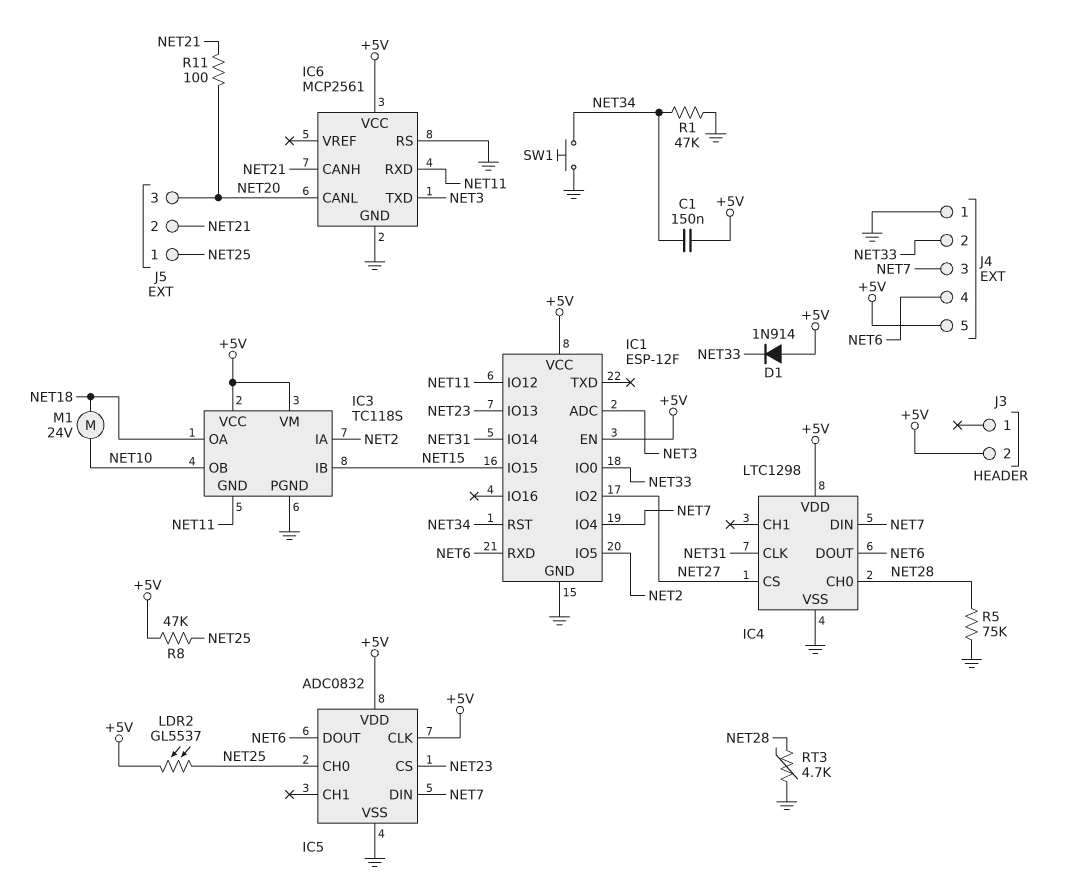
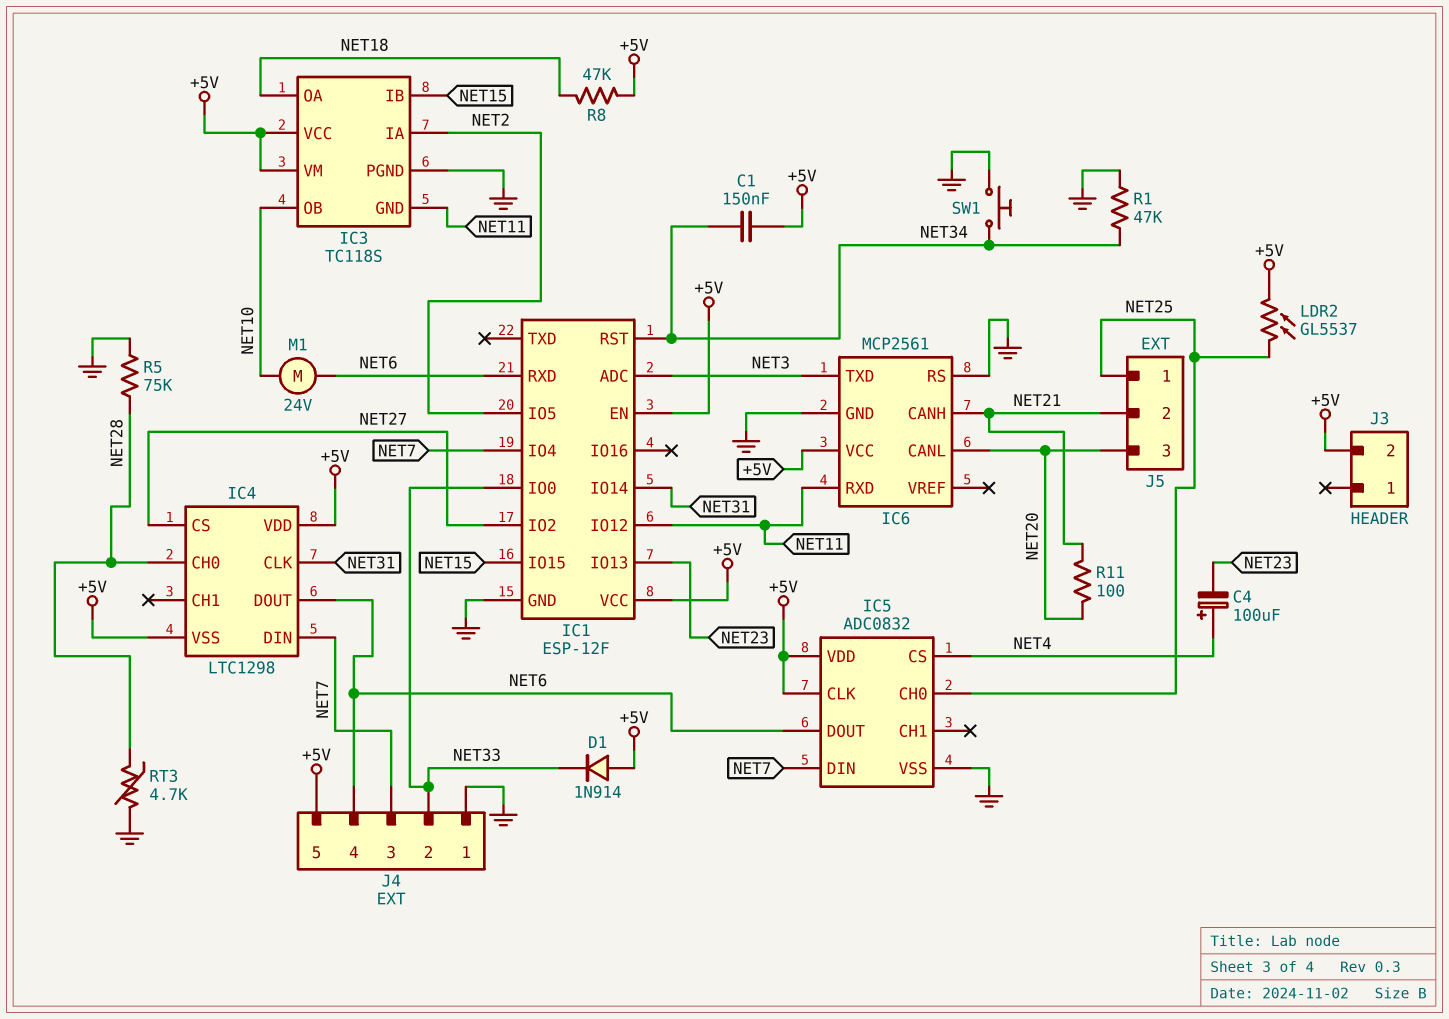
C4: none -> 100uF (plus NET4, minus NET23)
IC4 pin VSS: GND -> +5V
IC5 pin CS: NET23 -> NET4
M1: motor 24V (NET10, NET18) -> motor 24V (NET6, NET10)
R8: 47k (+5V, NET25) -> 47k (+5V, NET18)

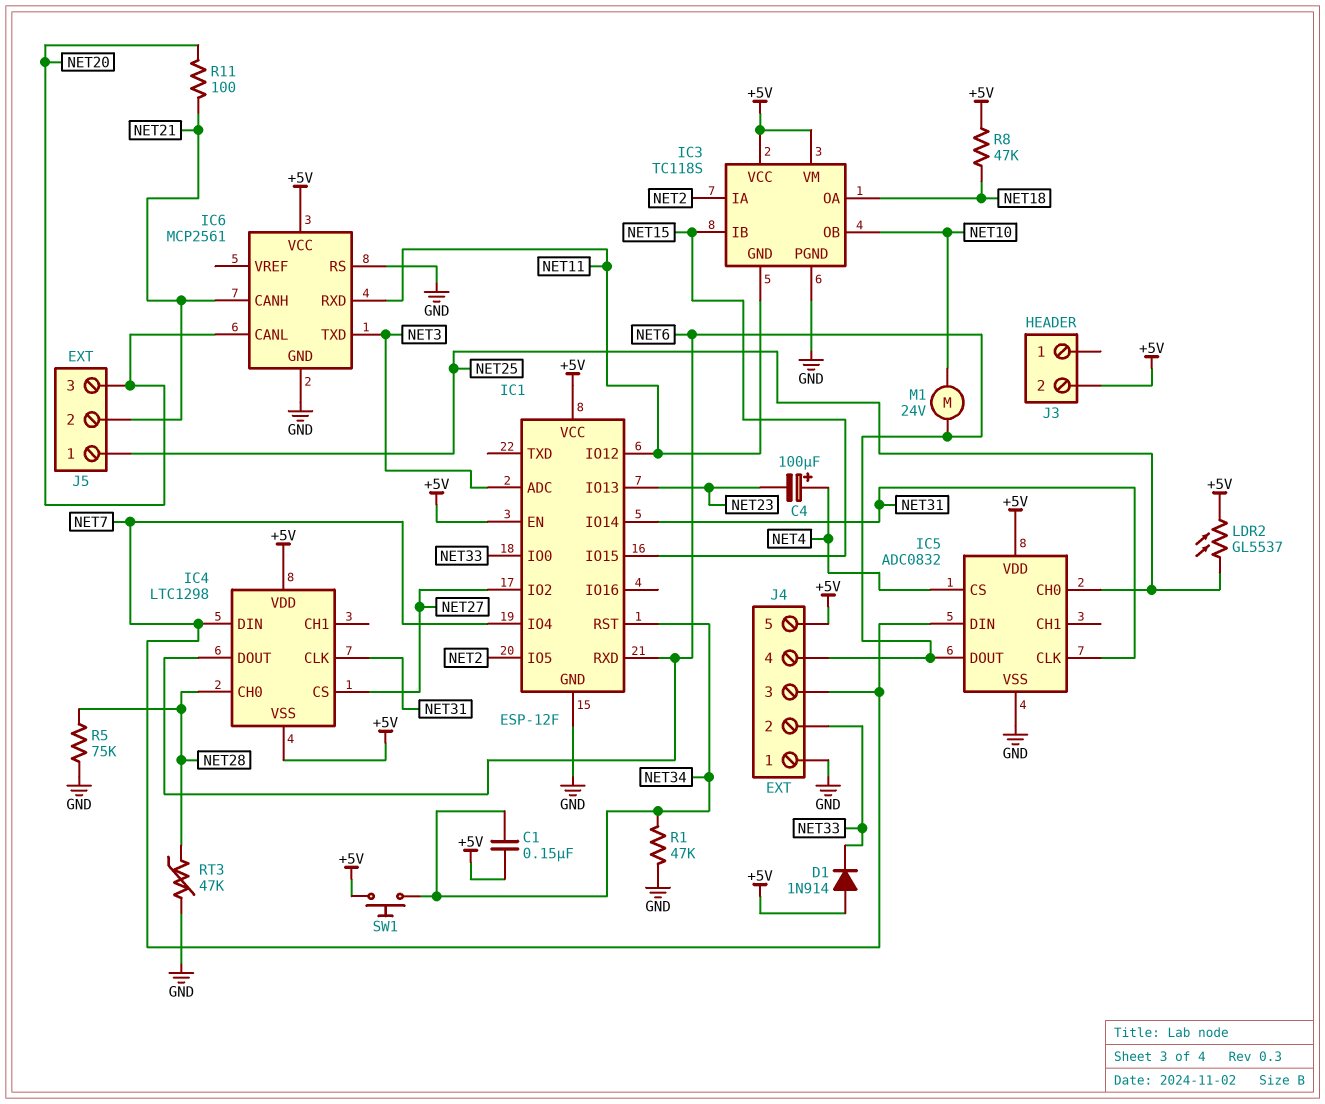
IC5 pin CLK: +5V -> NET31
RT3: 4.7k (GND, NET28) -> 47k (GND, NET28)
SW1: button (GND, NET34) -> button (+5V, NET34)

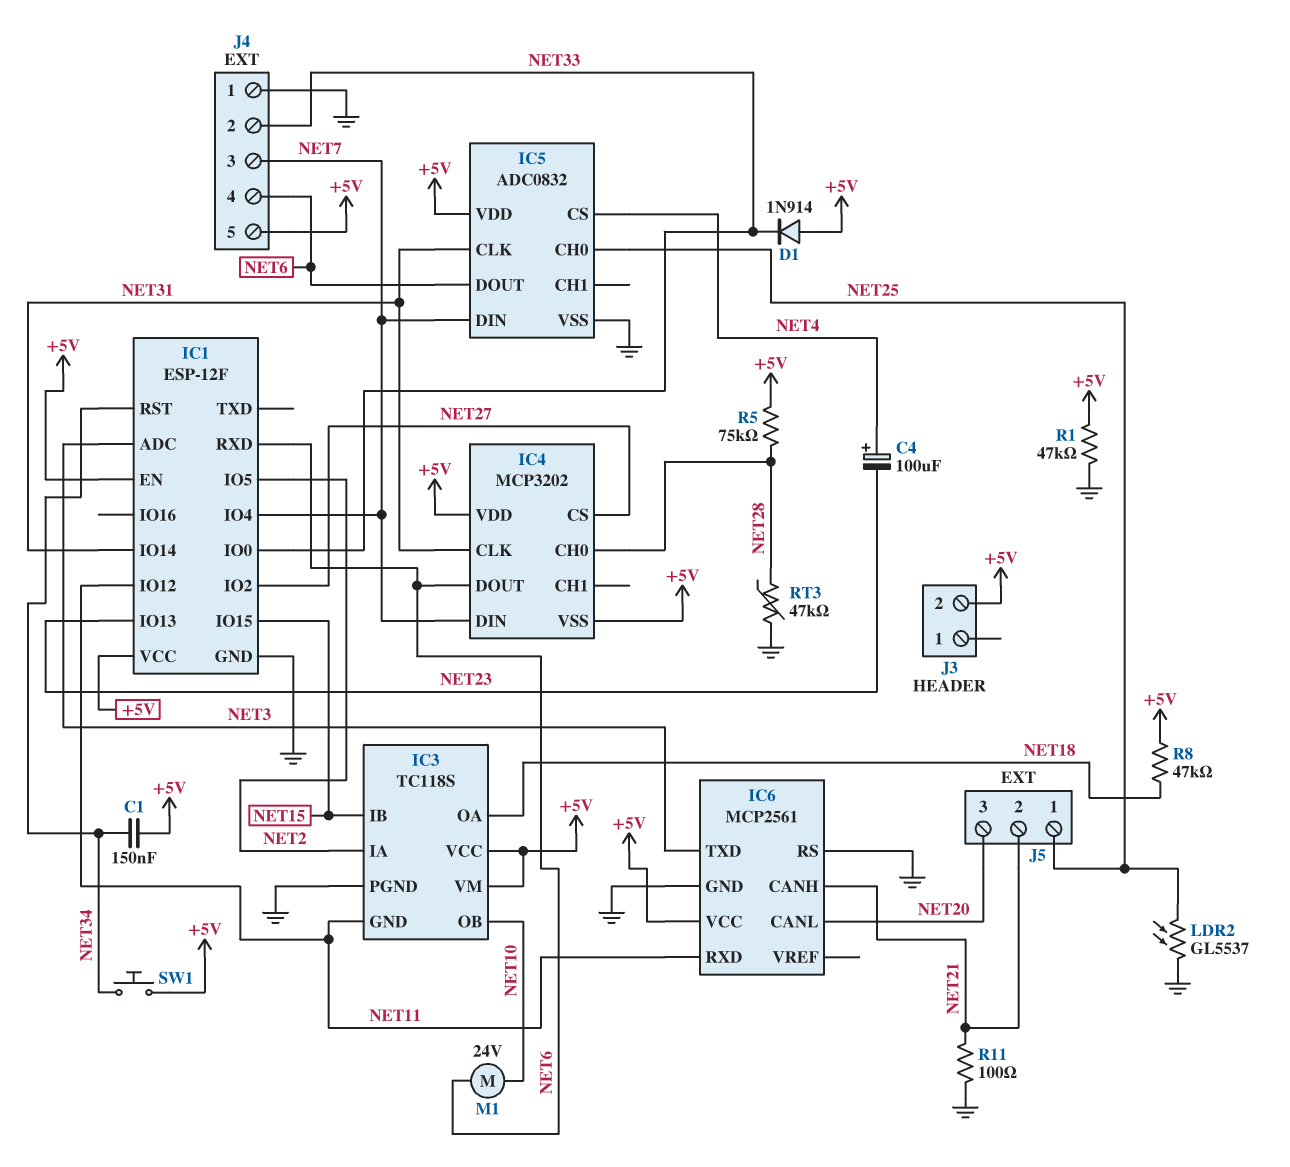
IC4: LTC1298 -> MCP3202
LDR2: GL5537 (+5V, NET25) -> GL5537 (GND, NET25)
R1: 47k (GND, NET34) -> 47k (+5V, GND)
R5: 75k (GND, NET28) -> 75k (+5V, NET28)
R11: 100 (NET20, NET21) -> 100 (GND, NET21)

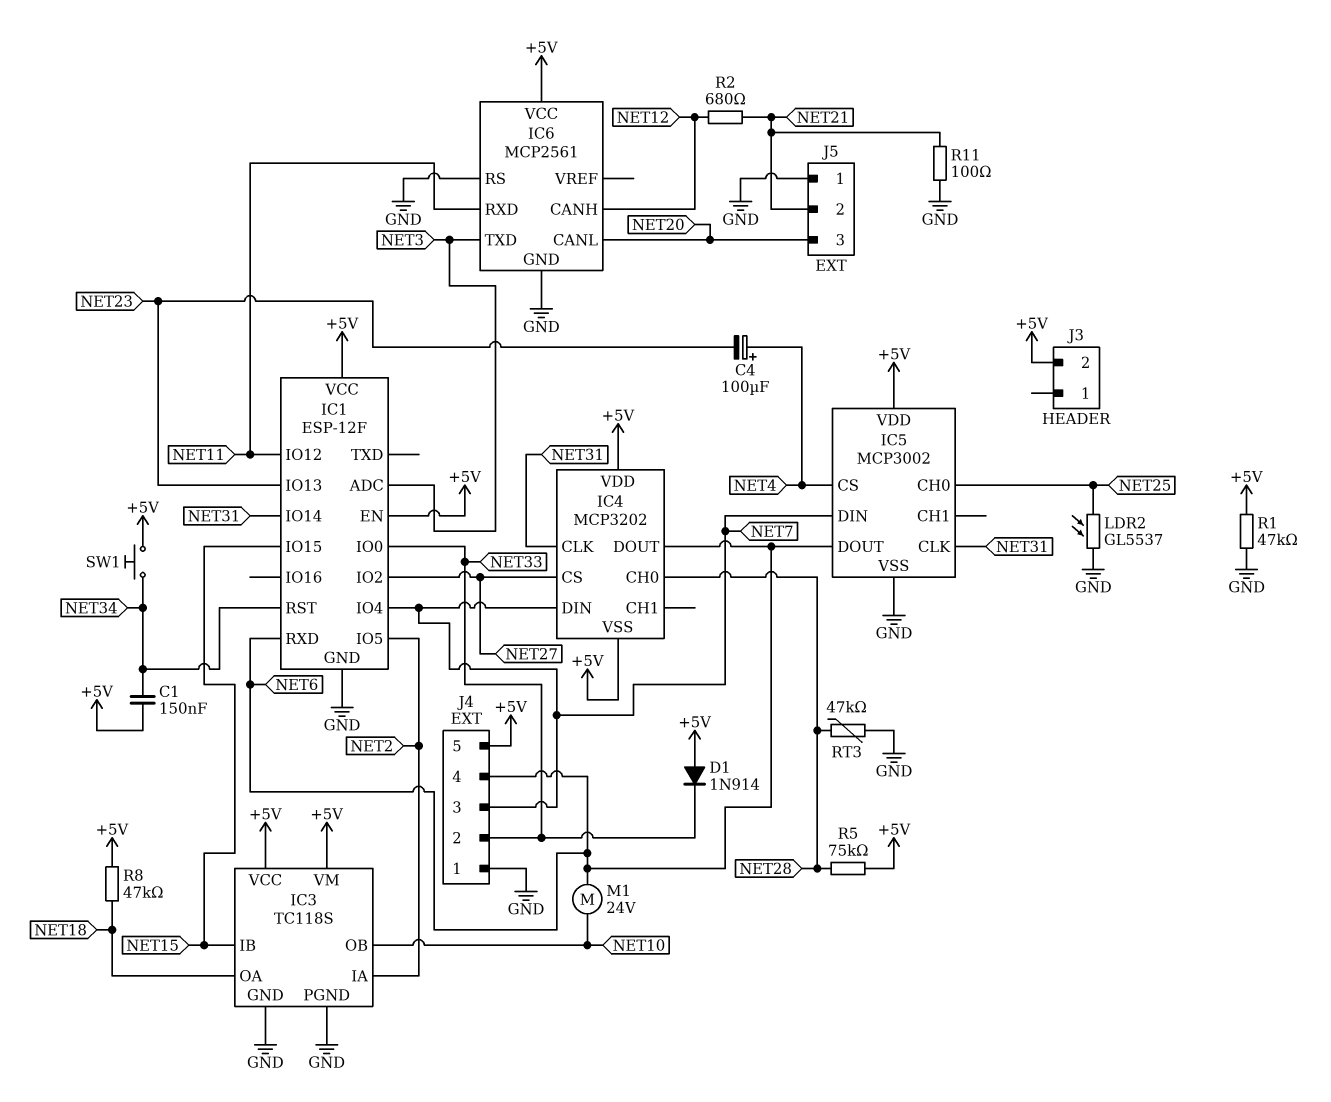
IC3 pin GND: NET11 -> GND
IC5: ADC0832 -> MCP3002
IC6 pin CANH: NET21 -> NET12
J5 pin 1: NET25 -> GND
R2: none -> 680 (NET12, NET21)

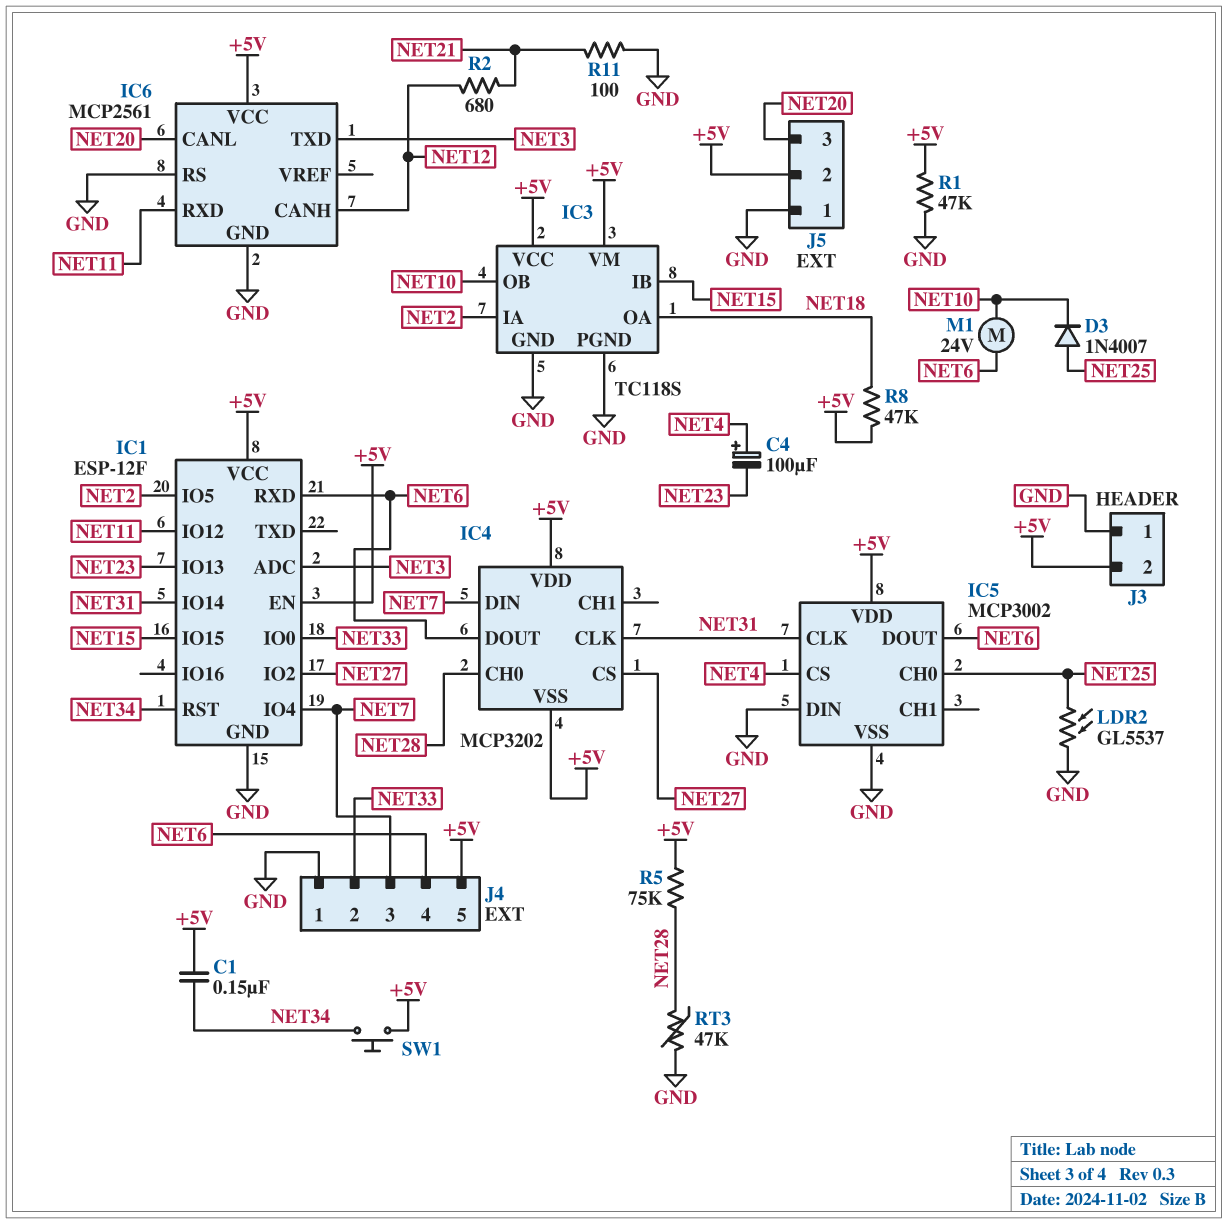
D1: diode 1N914 (A +5V, K NET33) -> none
D3: none -> diode 1N4007 (A NET25, K NET10)
IC5 pin DIN: NET7 -> GND
J3 pin 1: none -> GND
J5 pin 2: NET21 -> +5V

